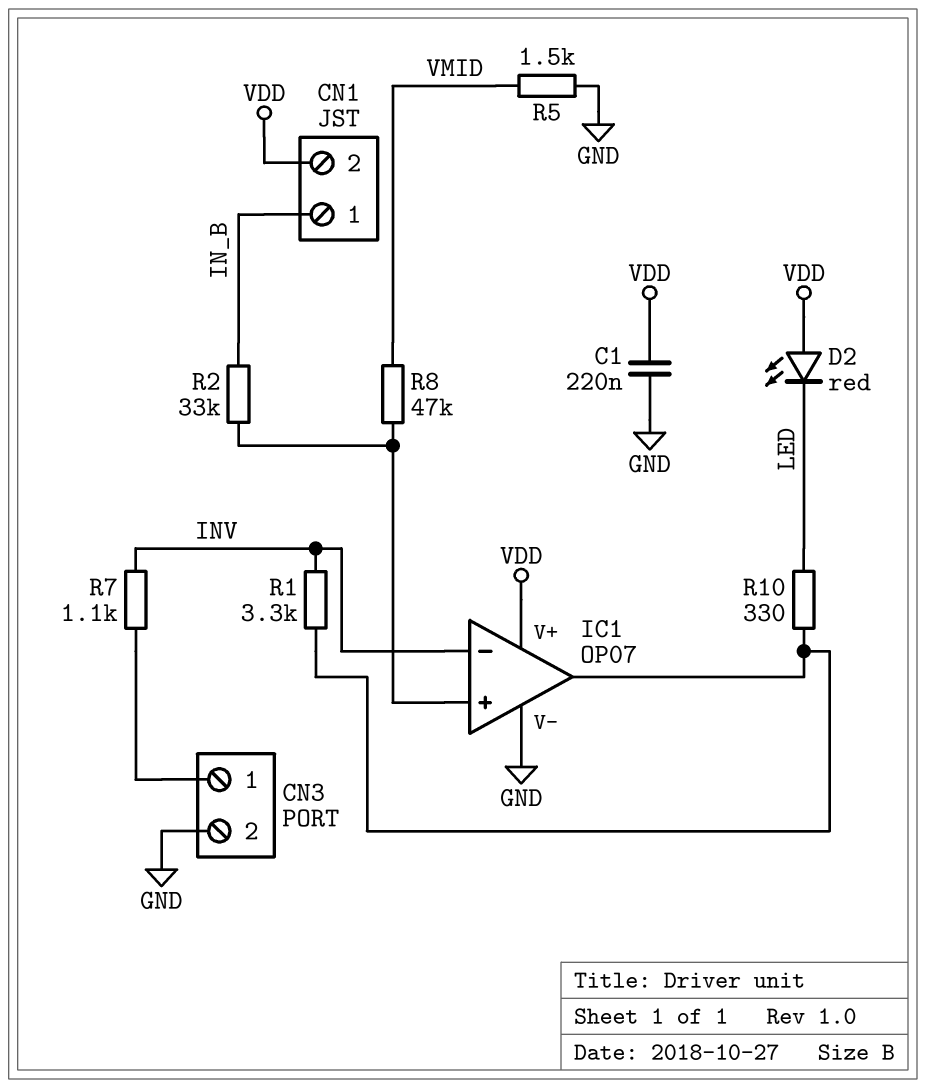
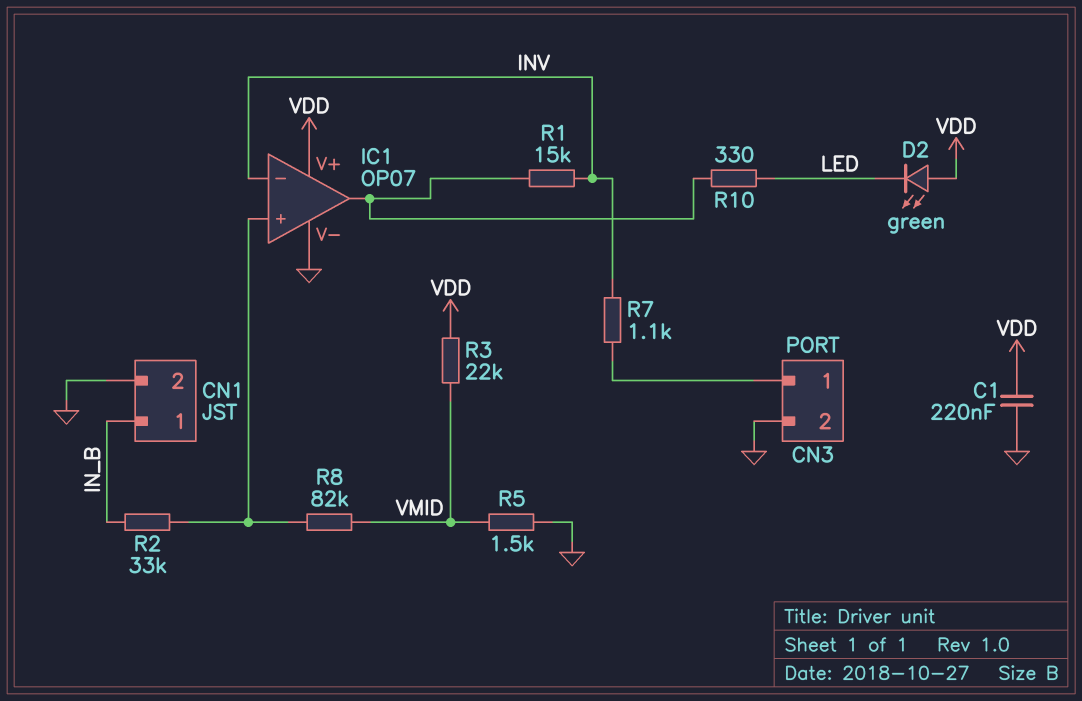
CN1 pin 2: VDD -> GND
D2: LED red (A VDD, K LED) -> LED green (A VDD, K LED)
R1: 3.3k (IC1/out, INV) -> 15k (IC1/out, INV)
R3: none -> 22k (VDD, VMID)
R8: 47k (IC1/in+, VMID) -> 82k (IC1/in+, VMID)

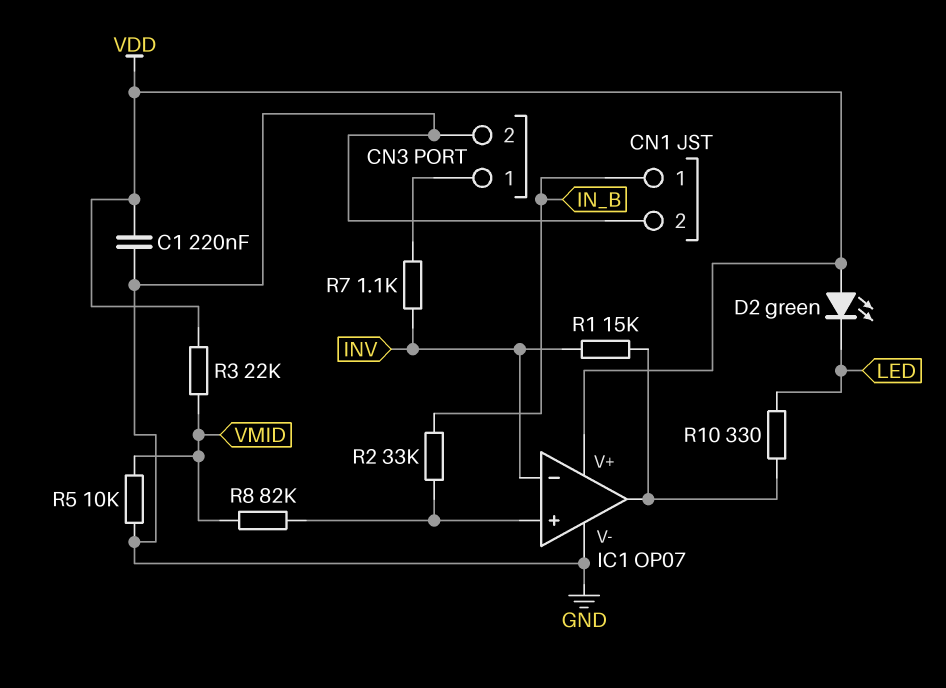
R5: 1.5k (GND, VMID) -> 10k (GND, VMID)

